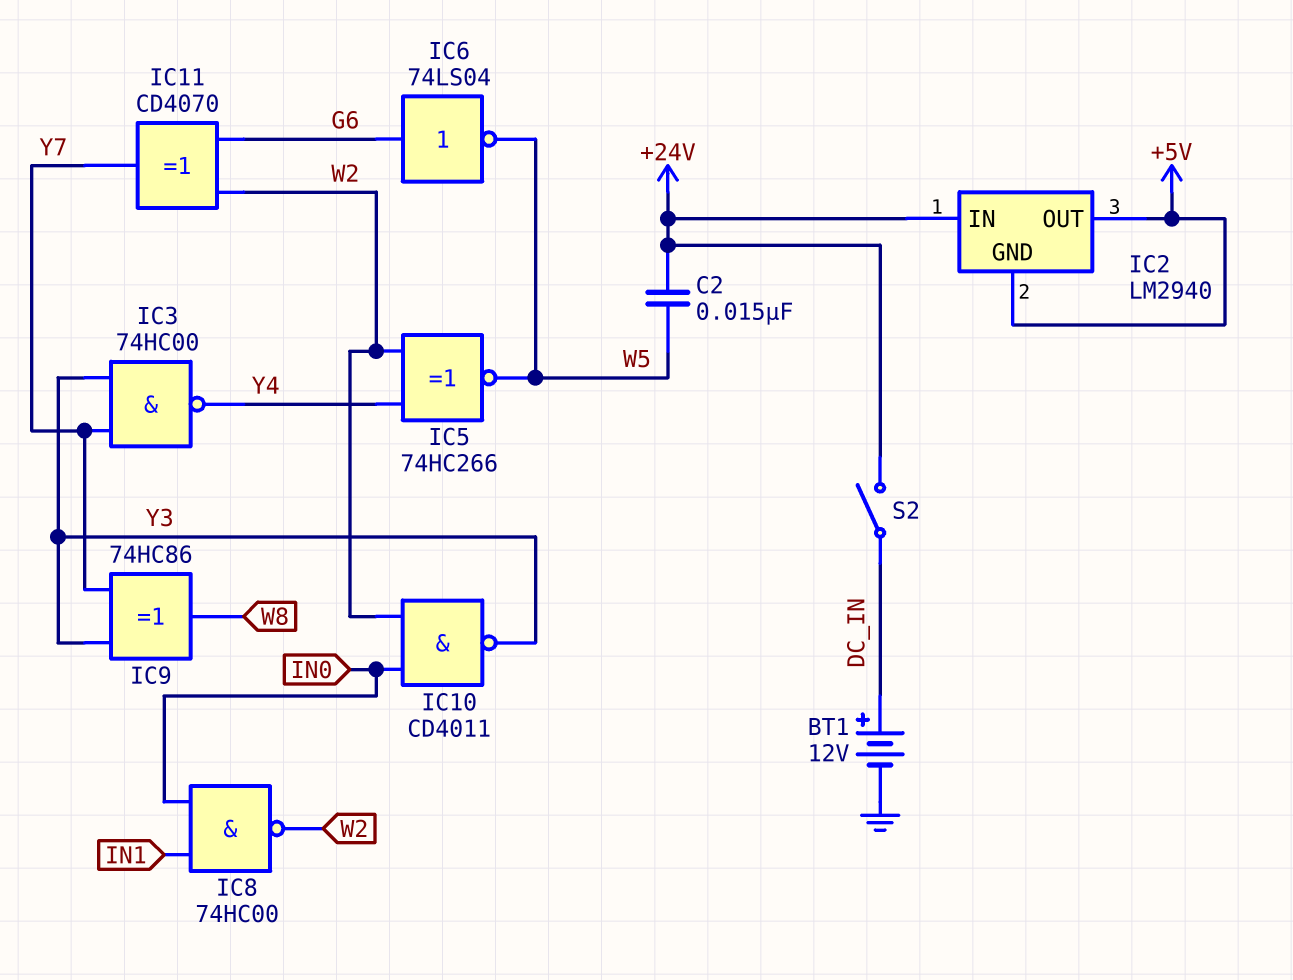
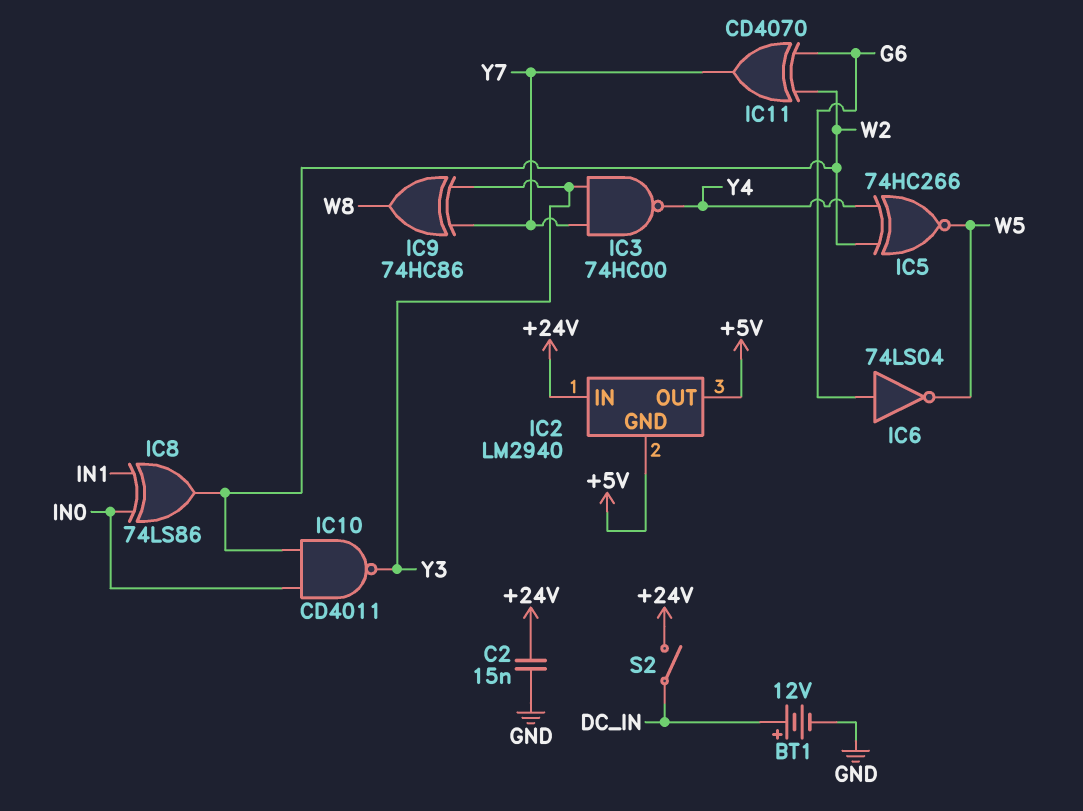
C2: 15nF (+24V, W5) -> 15nF (+24V, GND)
IC8: NAND 74HC00 (in IN0, in IN1, out W2) -> XOR 74LS86 (in IN0, in IN1, out W2)

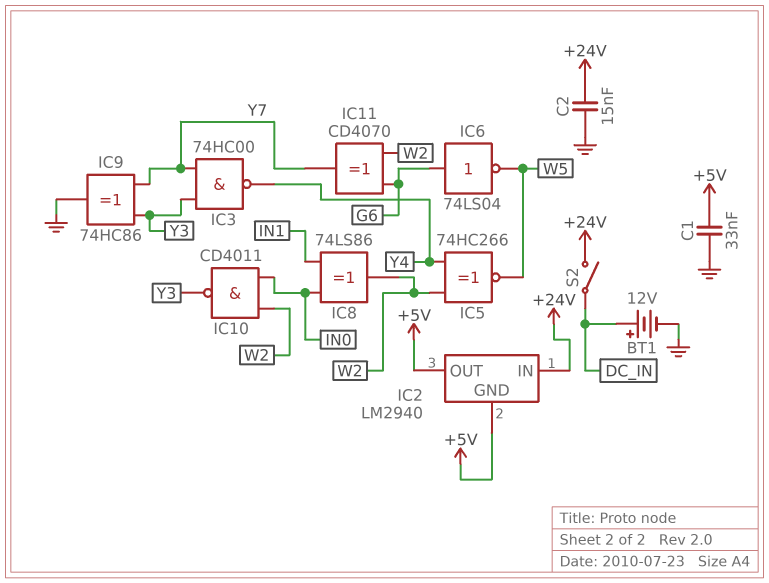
C1: none -> 33nF (+5V, GND)
IC9: XOR 74HC86 (in Y3, in Y7, out W8) -> XOR 74HC86 (in Y3, in Y7, out GND)

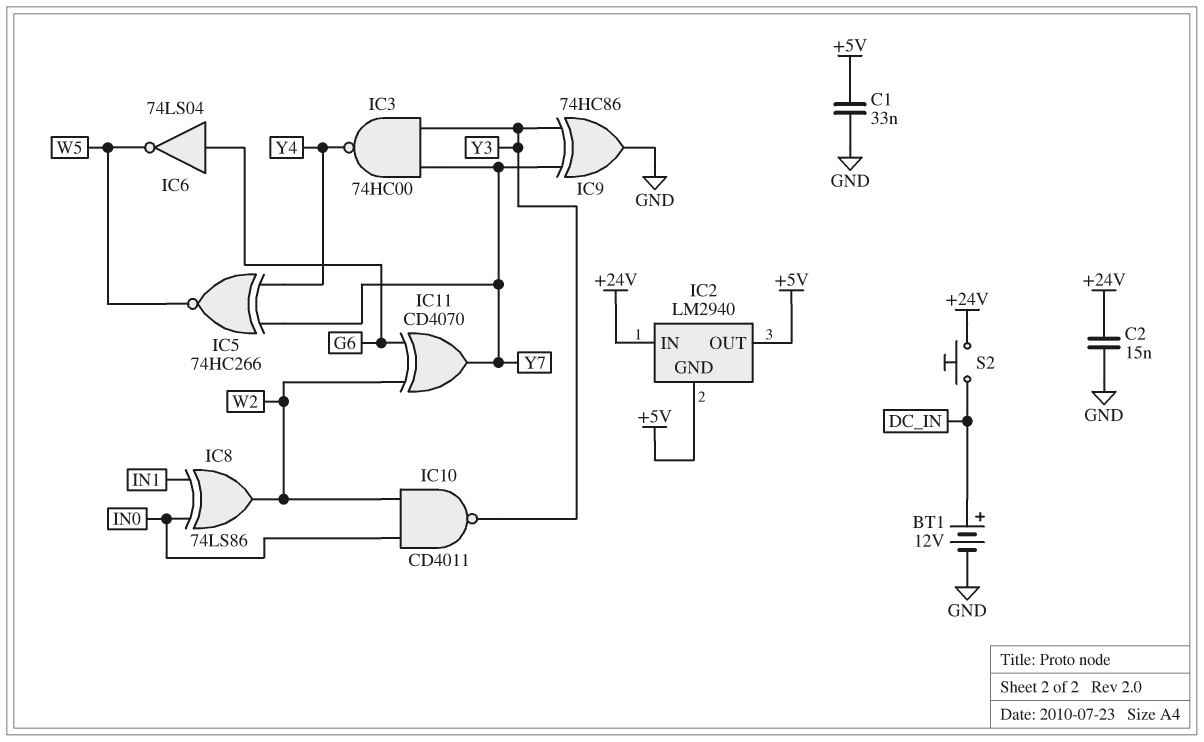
IC5: XNOR 74HC266 (in W2, in Y4, out W5) -> XNOR 74HC266 (in Y4, in Y7, out W5)
S2: switch (+24V, DC_IN) -> button (+24V, DC_IN)

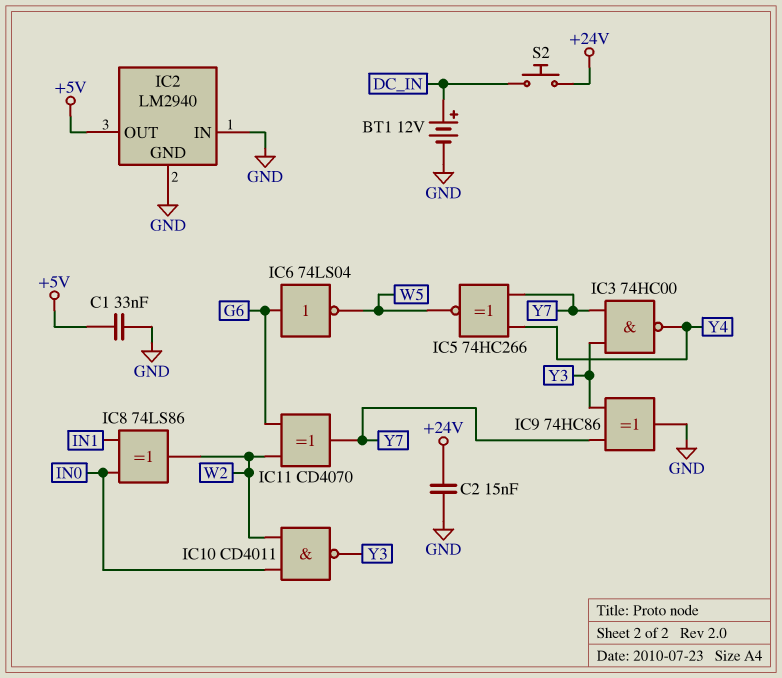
IC2 pin GND: +5V -> GND
IC2 pin IN: +24V -> GND

